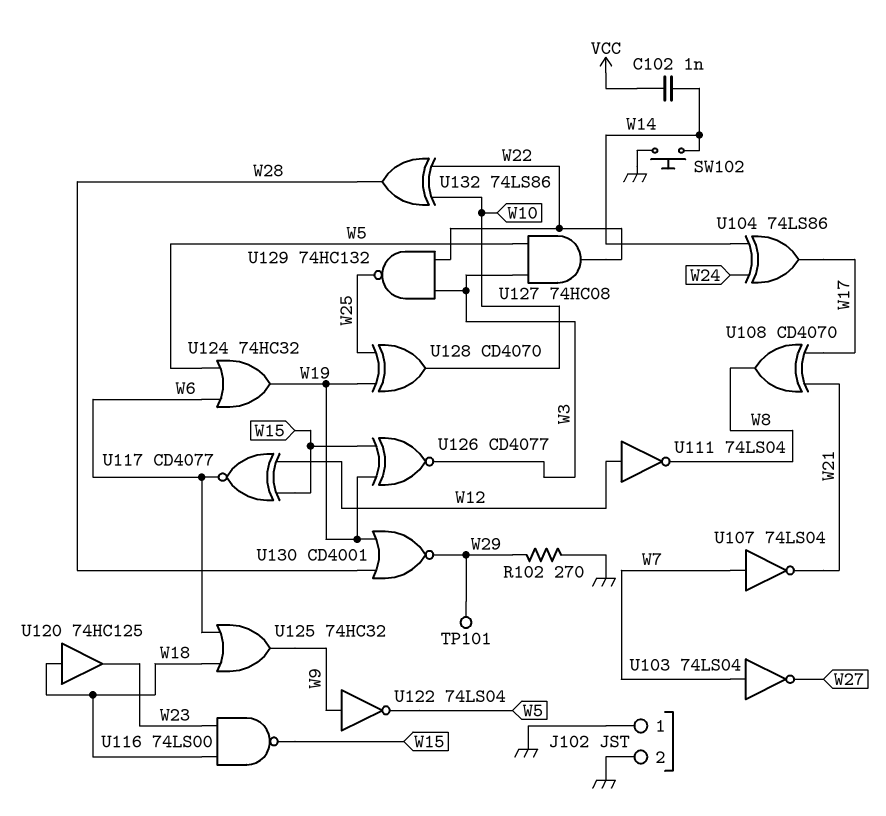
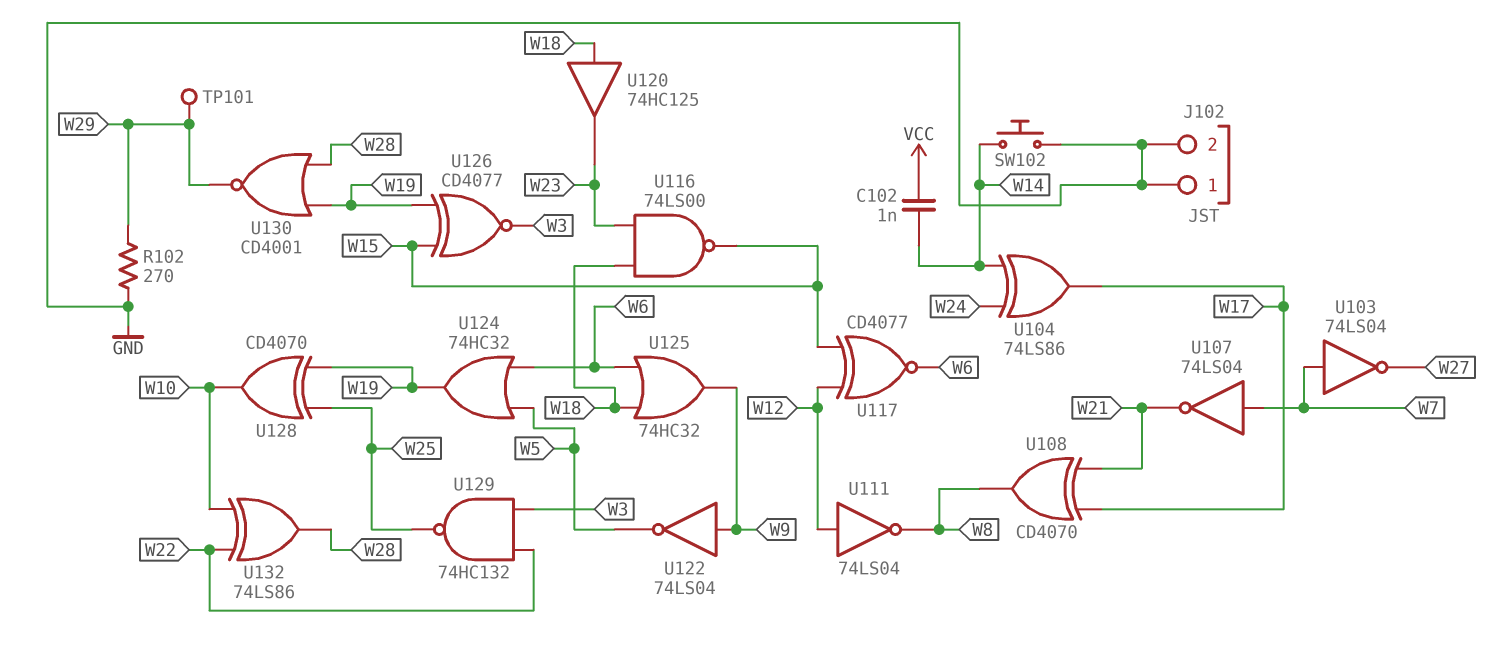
U127: AND 74HC08 (in W3, in W5, out W22) -> none

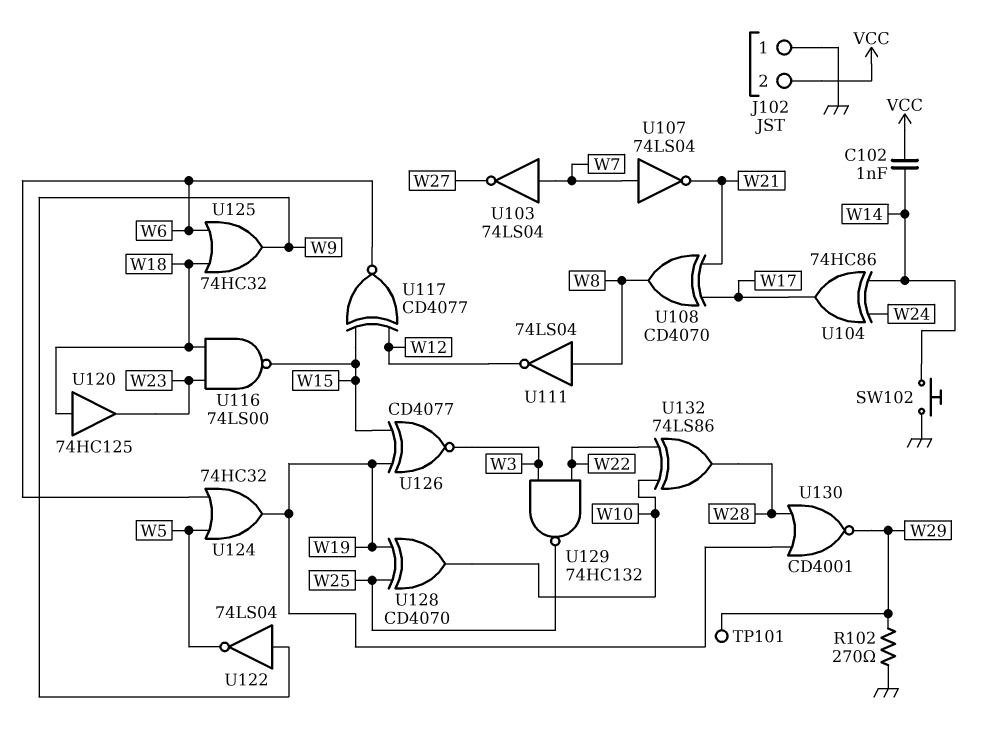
J102 pin 2: GND -> VCC
U104: XOR 74LS86 (in W14, in W24, out W17) -> XOR 74HC86 (in W14, in W24, out W17)
U111: NOT 74LS04 (in W12, out W8) -> NOT 74LS04 (in W8, out W12)

